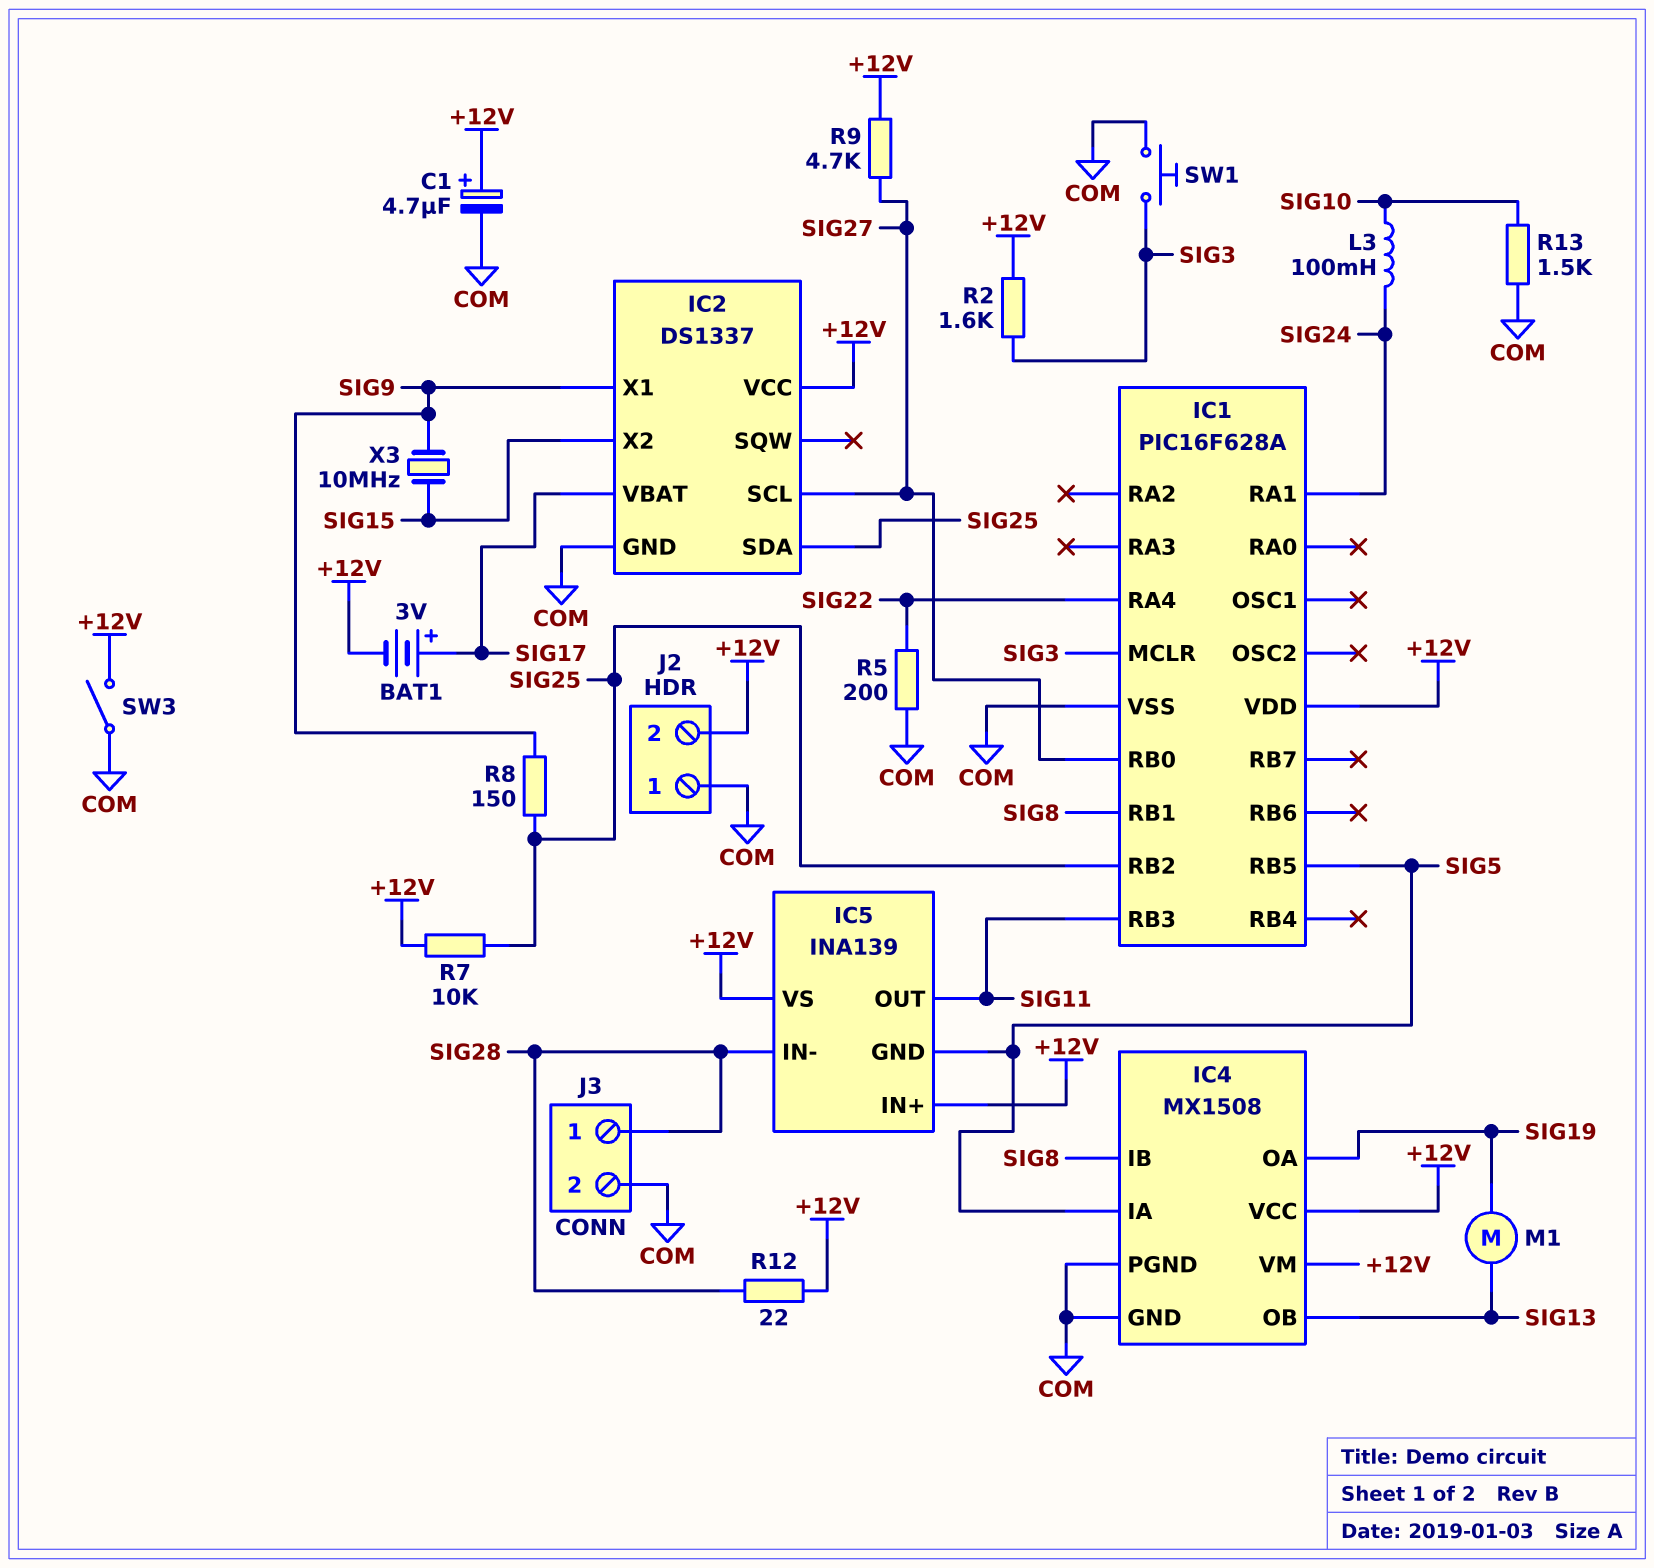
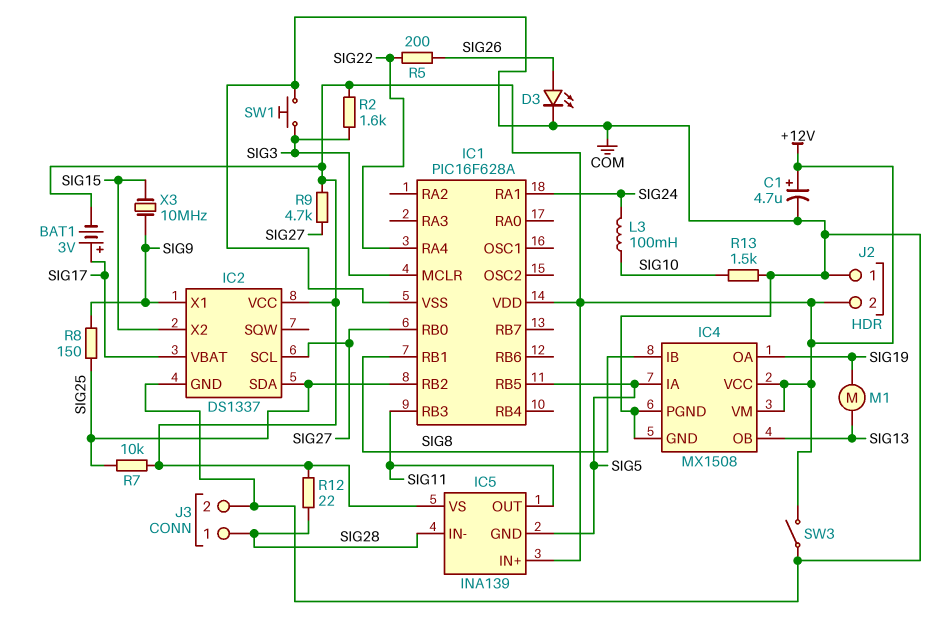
D3: none -> LED (A SIG26, K COM)
R5: 200 (COM, SIG22) -> 200 (SIG22, SIG26)

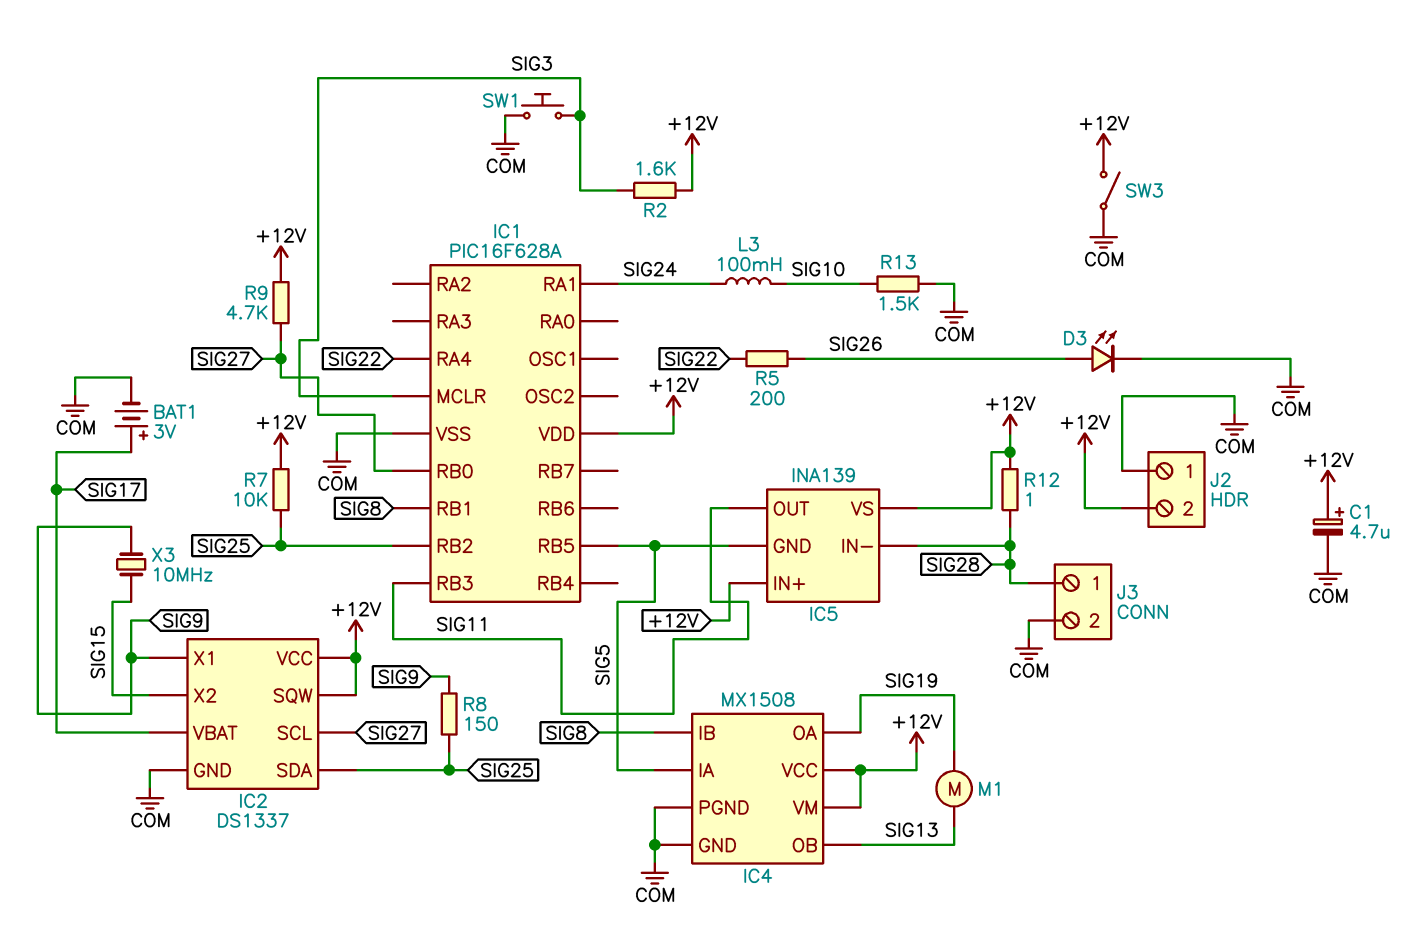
BAT1: 3V (plus SIG17, minus +12V) -> 3V (plus SIG17, minus COM)
IC2 pin SQW: none -> +12V
R12: 22 (+12V, SIG28) -> 1 (+12V, SIG28)

